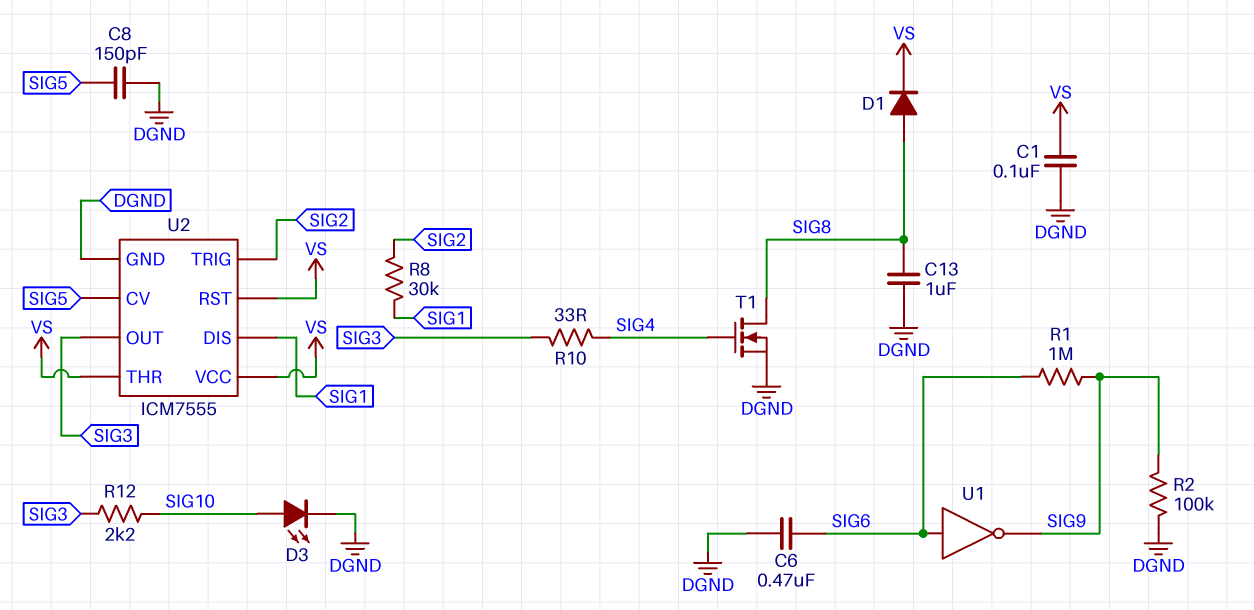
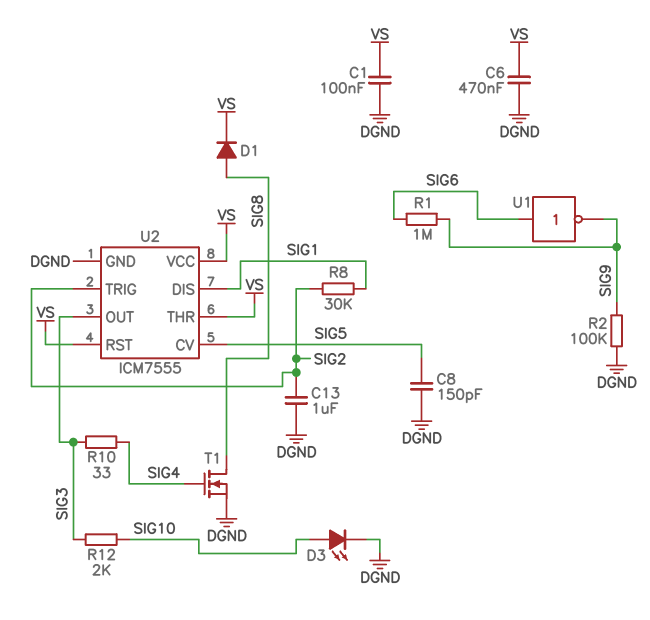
C6: 470nF (DGND, SIG6) -> 470nF (DGND, VS)
C13: 1uF (DGND, SIG8) -> 1uF (DGND, SIG2)
R12: 2.2k (SIG3, SIG10) -> 2k (SIG3, SIG10)

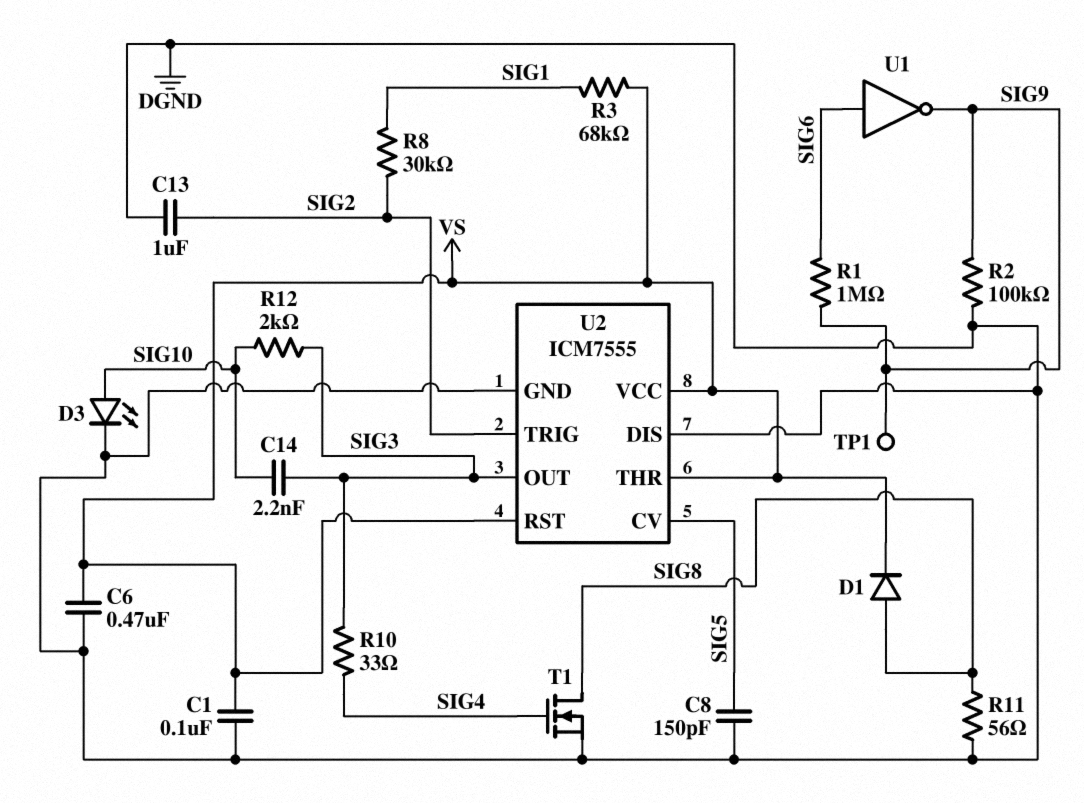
C14: none -> 2.2nF (SIG3, SIG10)
R3: none -> 68k (SIG1, VS)
R11: none -> 56 (DGND, SIG8)
TP1: none -> test point (SIG9)
U2 pin DIS: SIG1 -> DGND

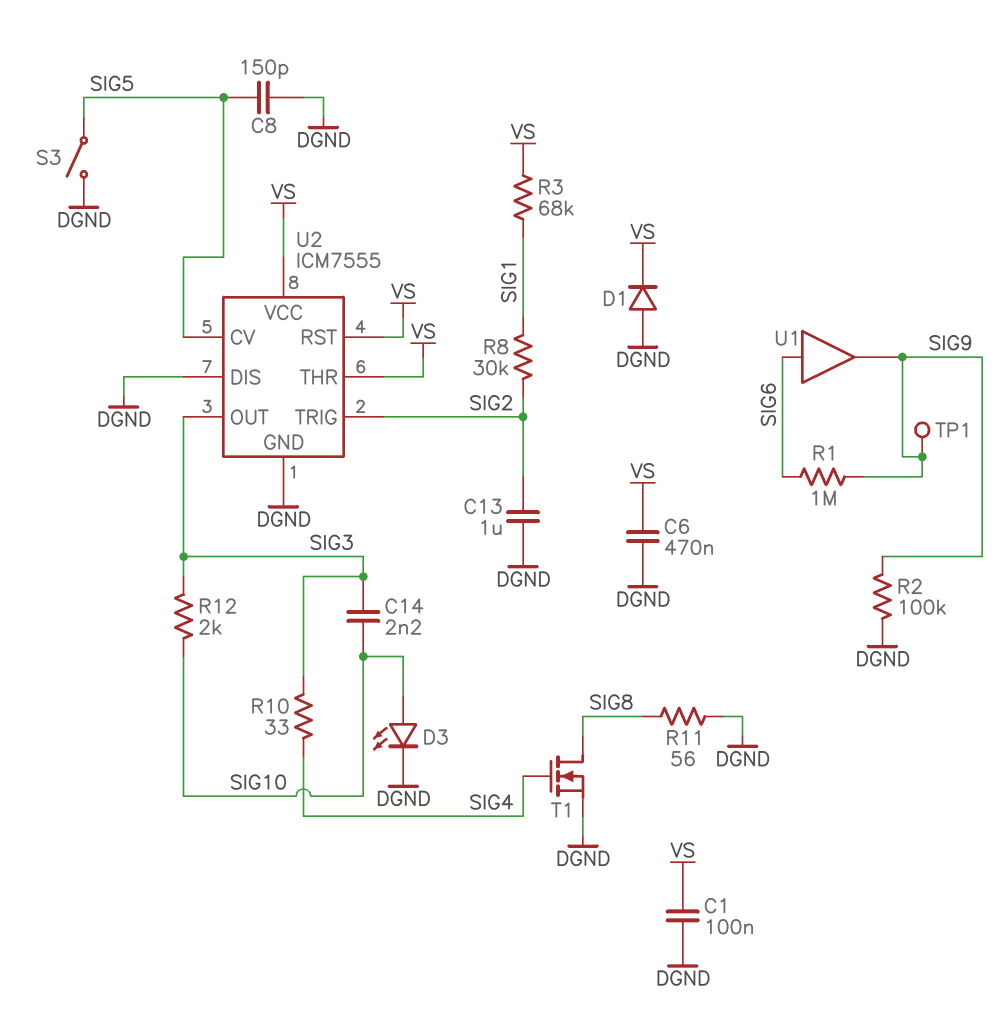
D1: diode (A SIG8, K VS) -> diode (A DGND, K VS)
S3: none -> switch (DGND, SIG5)
U1: NOT (in SIG6, out SIG9) -> buffer (in SIG6, out SIG9)

